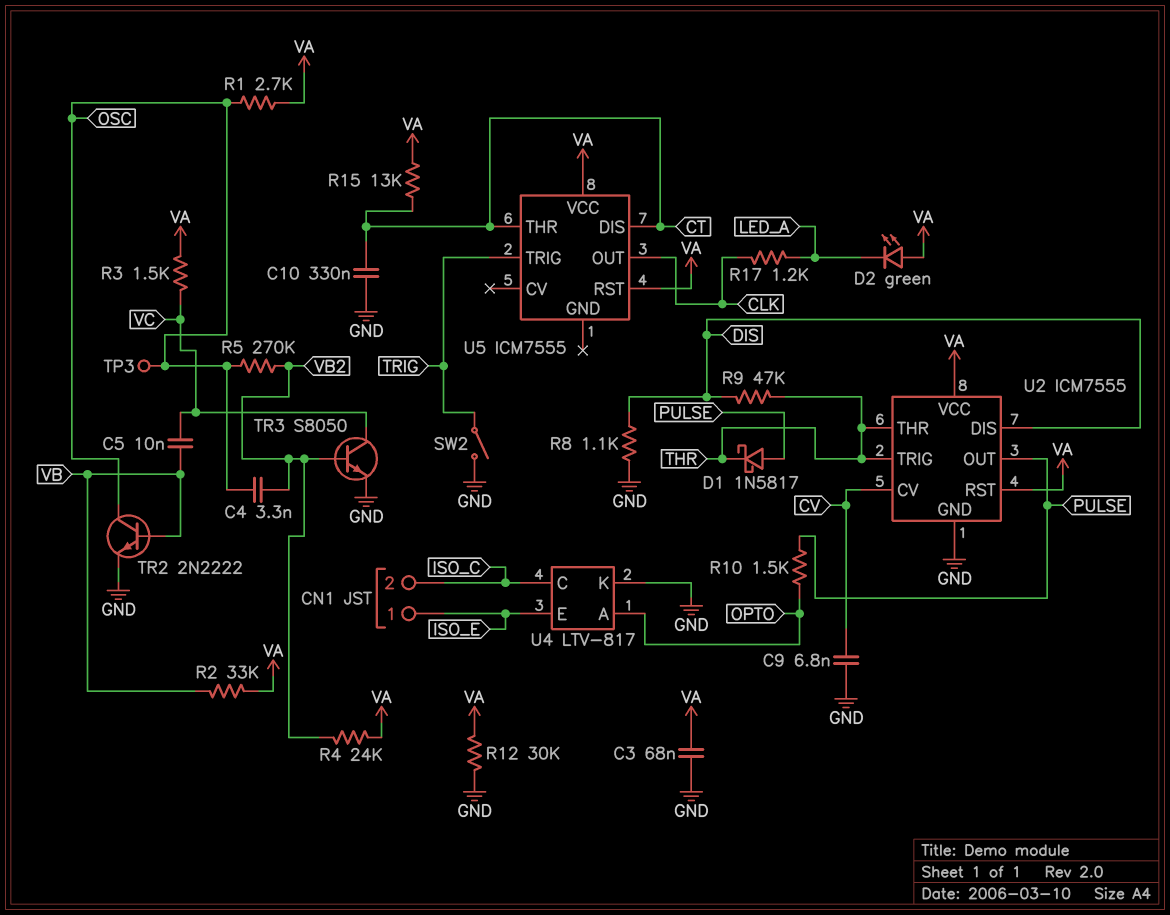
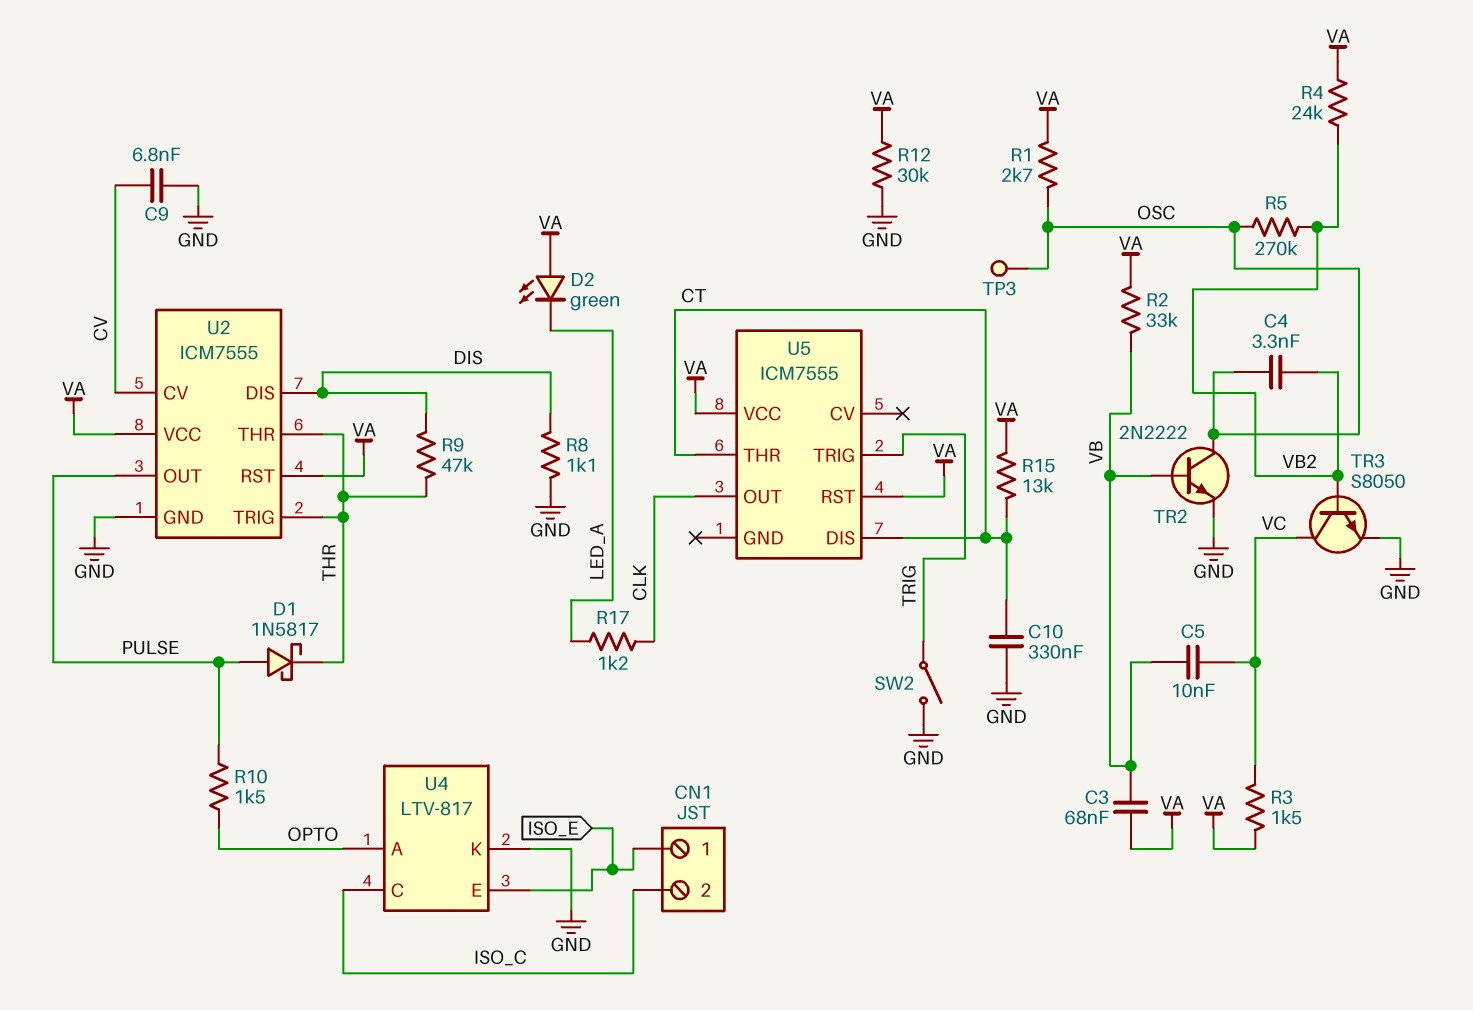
C3: 68nF (GND, VA) -> 68nF (VA, VB)

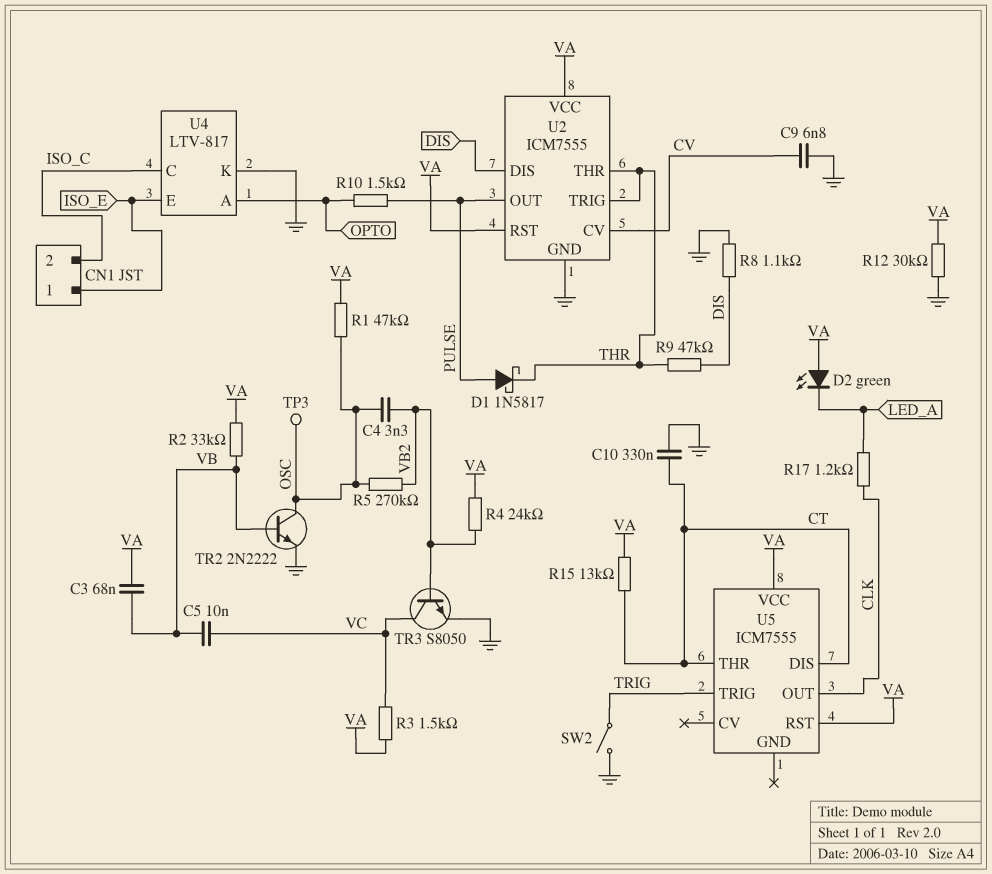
R1: 2.7k (OSC, VA) -> 47k (OSC, VA)

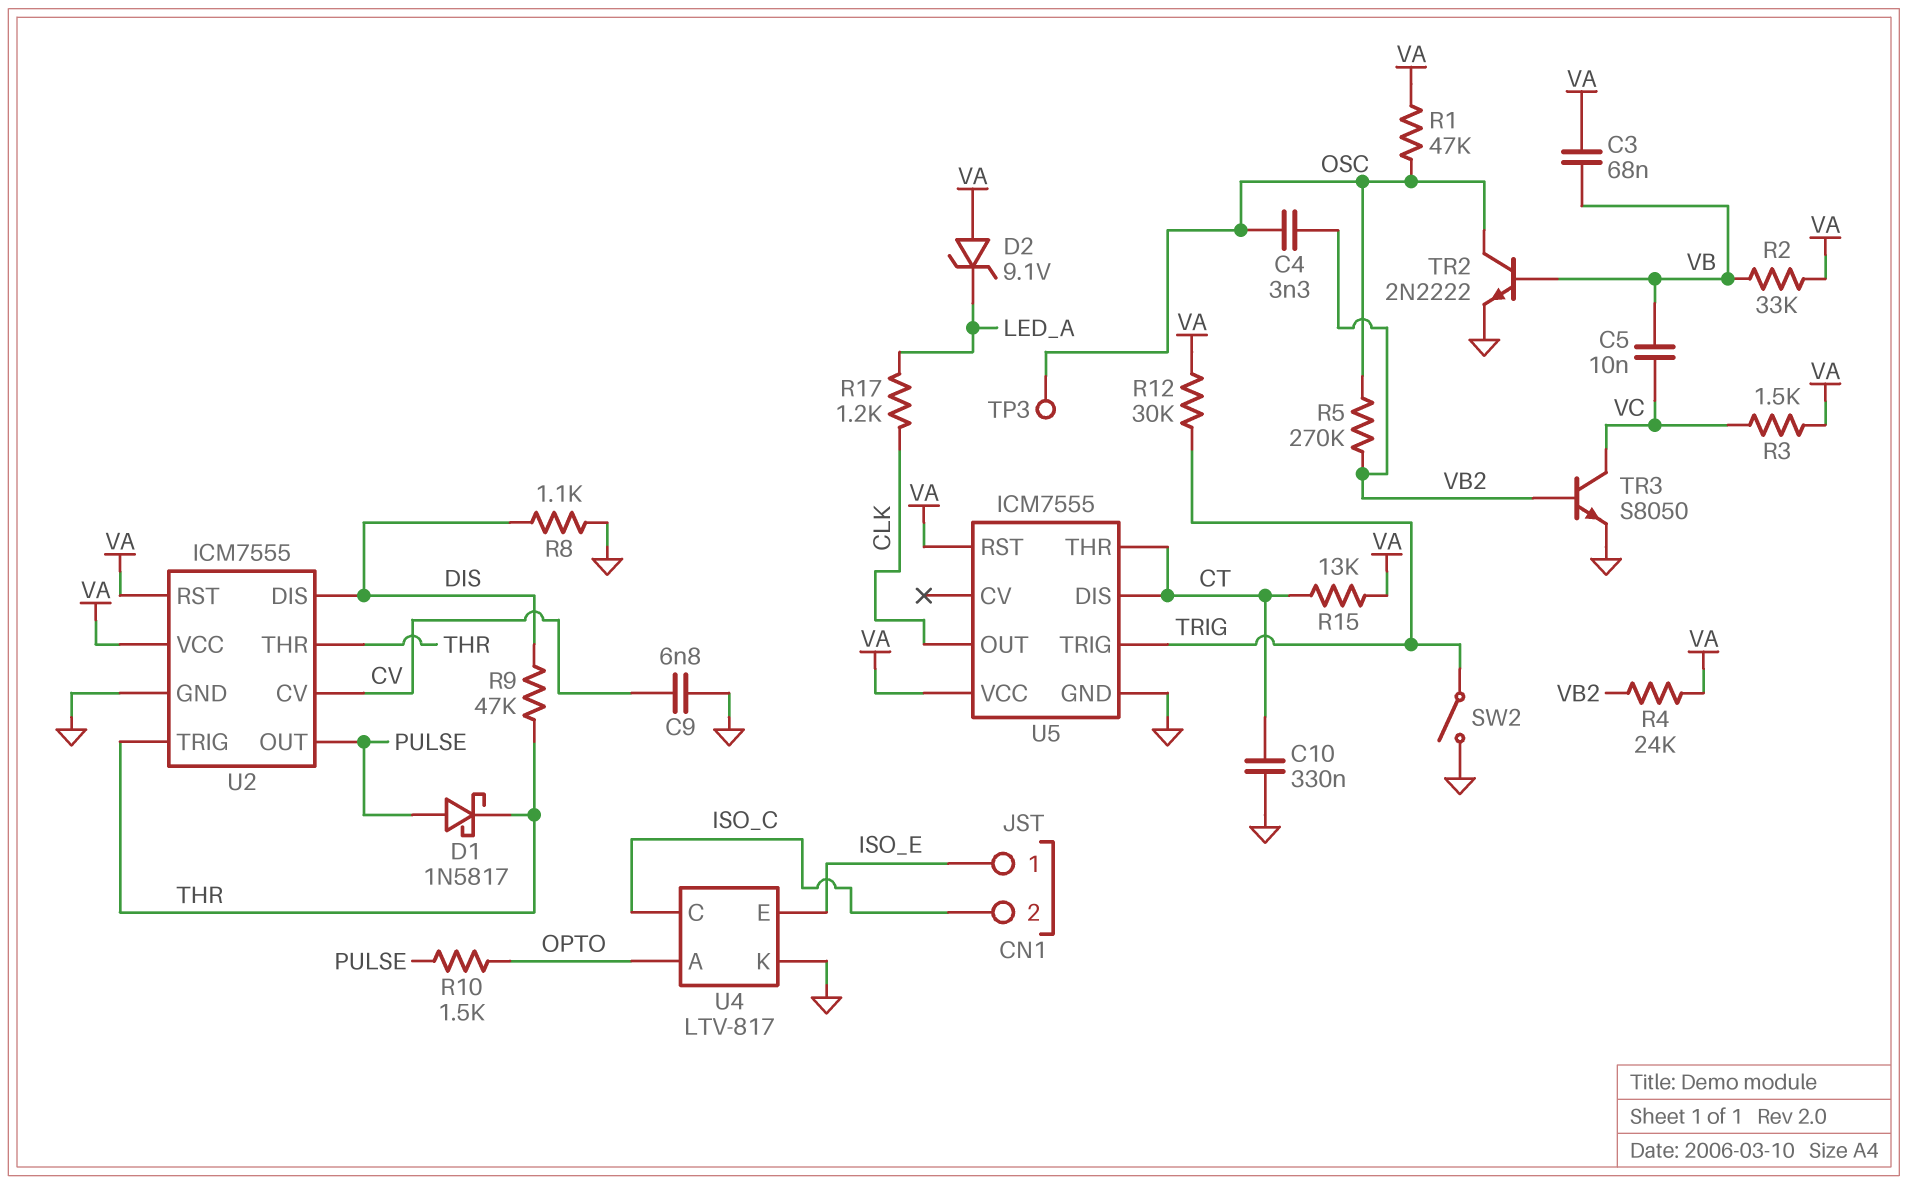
D2: LED green (A VA, K LED_A) -> zener 9.1V (A VA, K LED_A)
R12: 30k (GND, VA) -> 30k (TRIG, VA)
U5 pin GND: none -> GND

